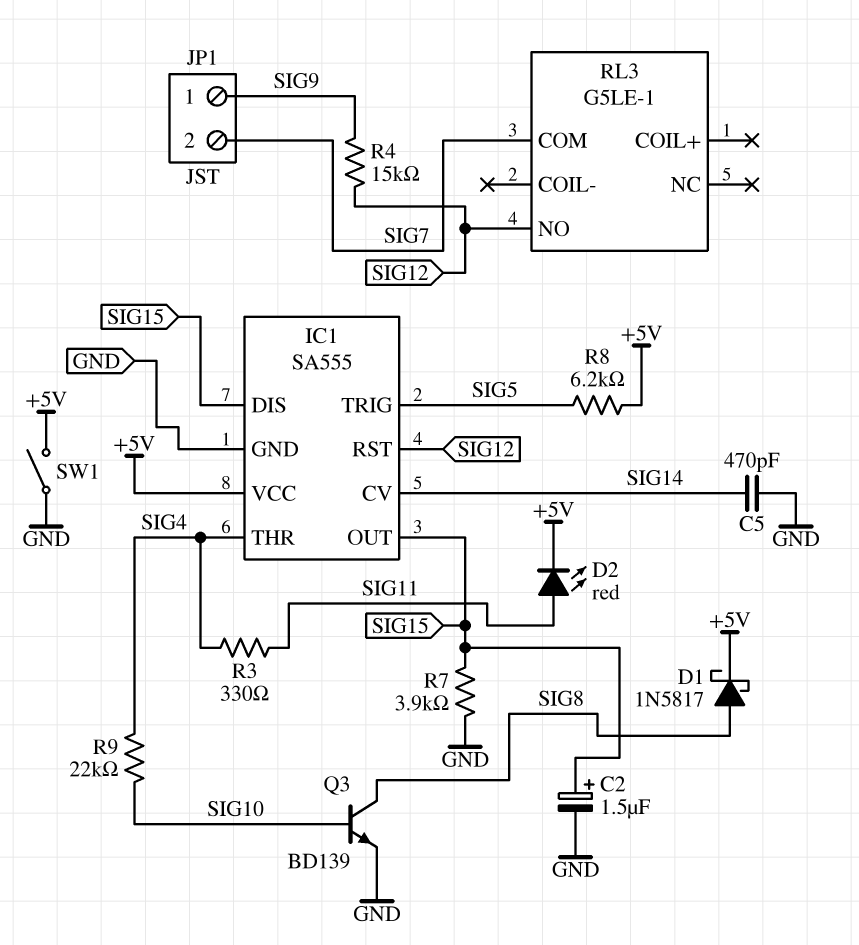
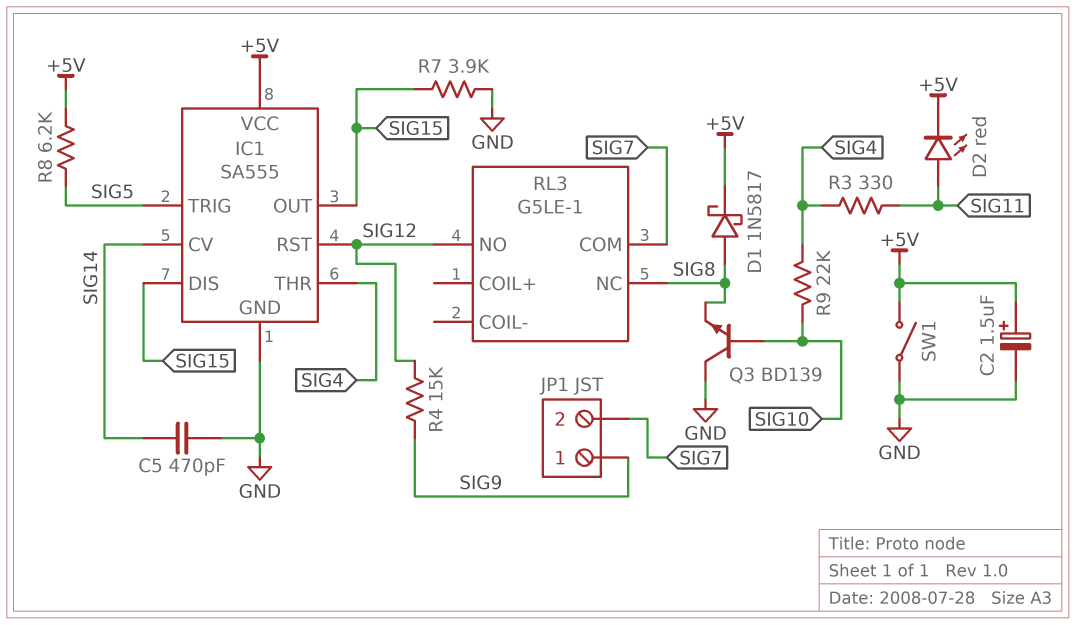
C2: 1.5uF (plus SIG15, minus GND) -> 1.5uF (plus +5V, minus GND)
Q3: NPN BD139 (B SIG10, C SIG8, E GND) -> NPN BD139 (B SIG10, C GND, E SIG8)
RL3 pin NC: none -> SIG8

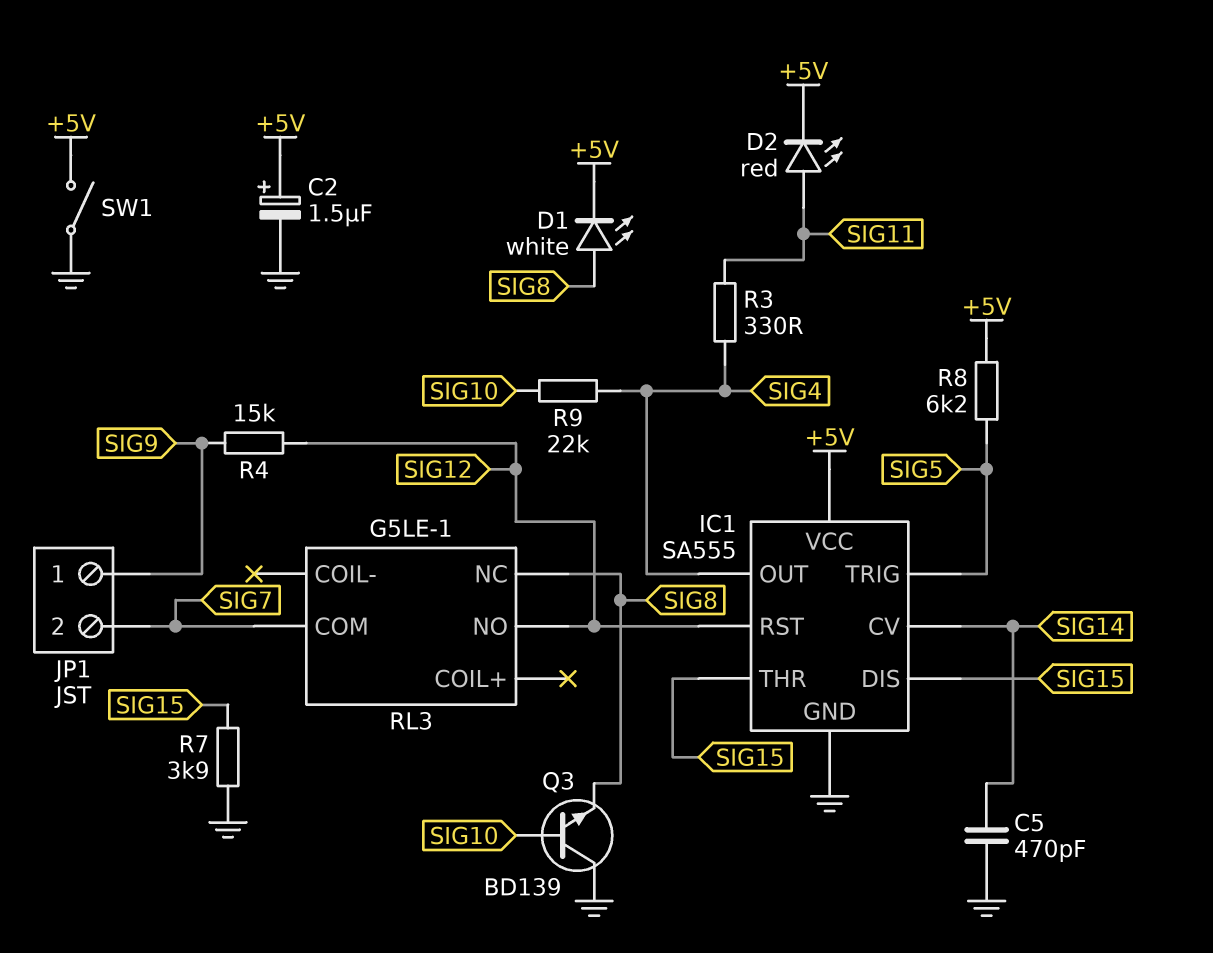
D1: schottky 1N5817 (A SIG8, K +5V) -> LED white (A SIG8, K +5V)
IC1 pin OUT: SIG15 -> SIG4
IC1 pin THR: SIG4 -> SIG15

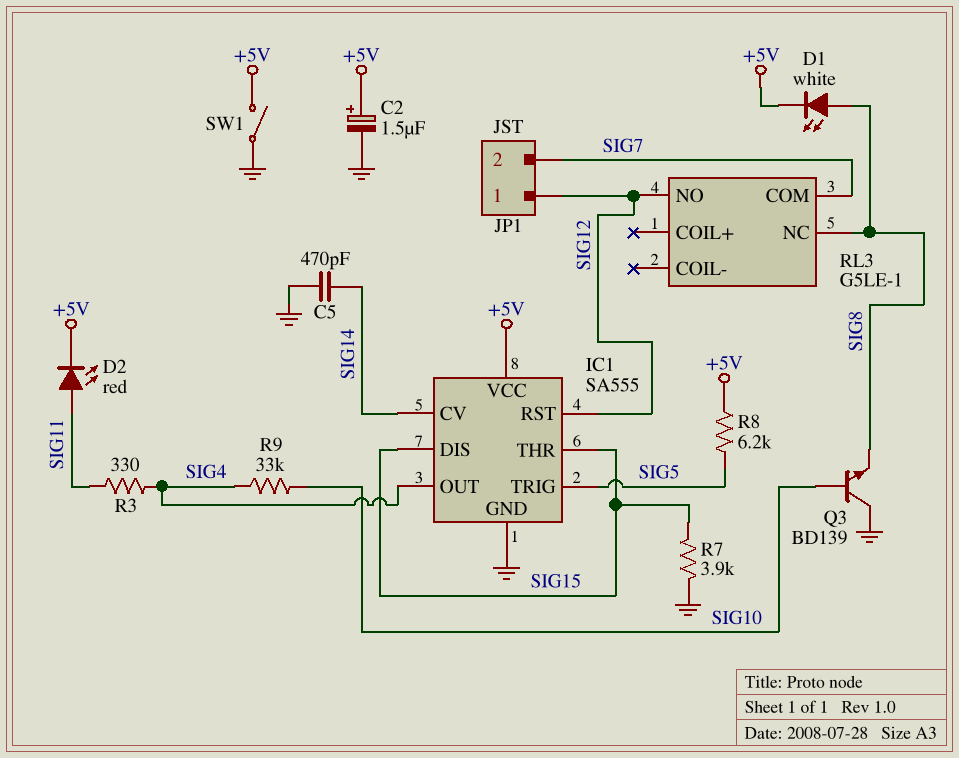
JP1 pin 1: SIG9 -> SIG12
R4: 15k (SIG9, SIG12) -> none
R9: 22k (SIG4, SIG10) -> 33k (SIG4, SIG10)

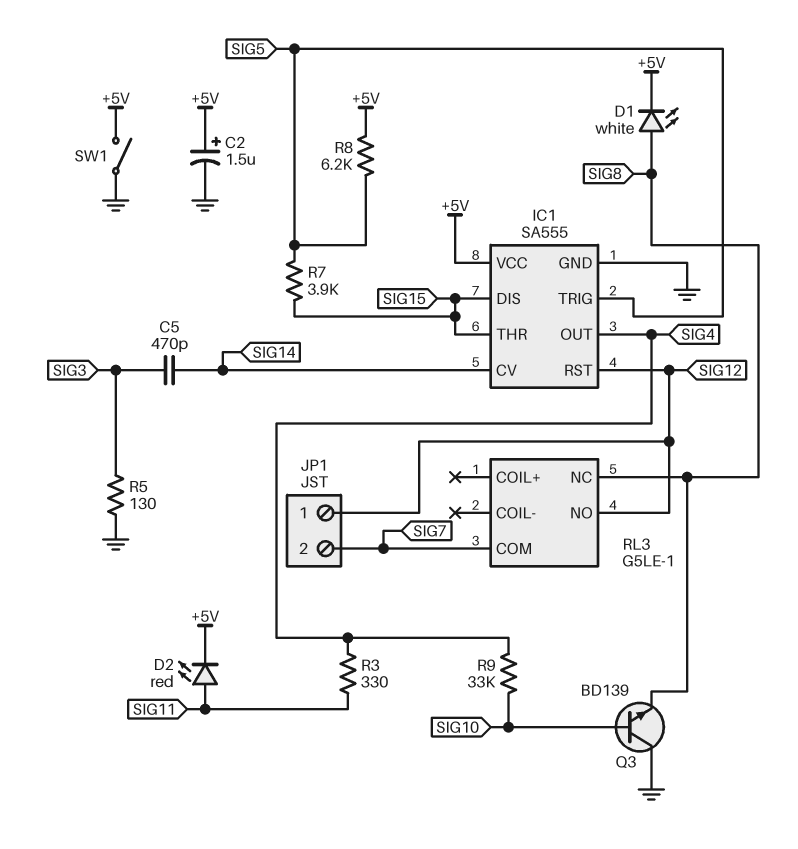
C5: 470pF (GND, SIG14) -> 470pF (SIG3, SIG14)
R5: none -> 130 (GND, SIG3)
R7: 3.9k (GND, SIG15) -> 3.9k (SIG5, SIG15)

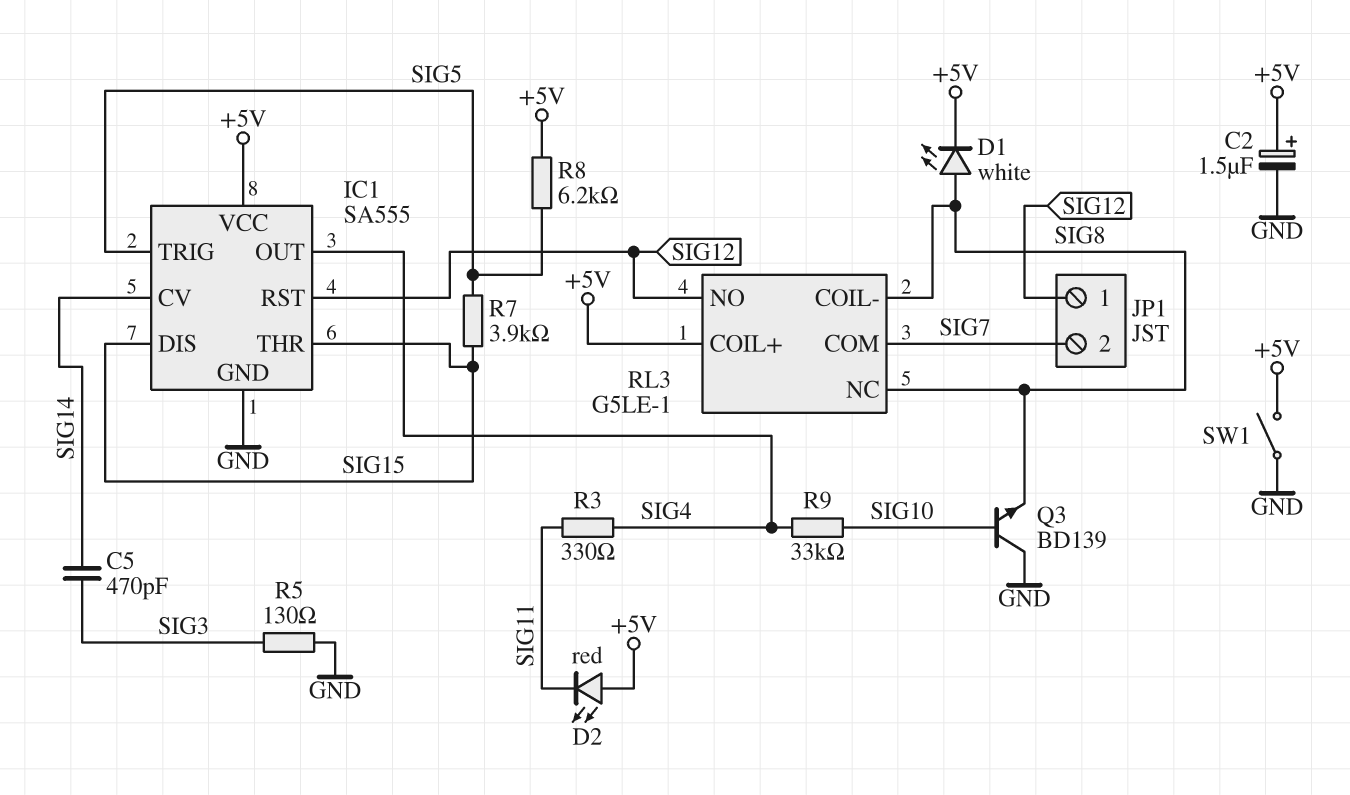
D2: LED red (A SIG11, K +5V) -> LED red (A +5V, K SIG11)
RL3 pin COIL+: none -> +5V
RL3 pin COIL-: none -> SIG8

